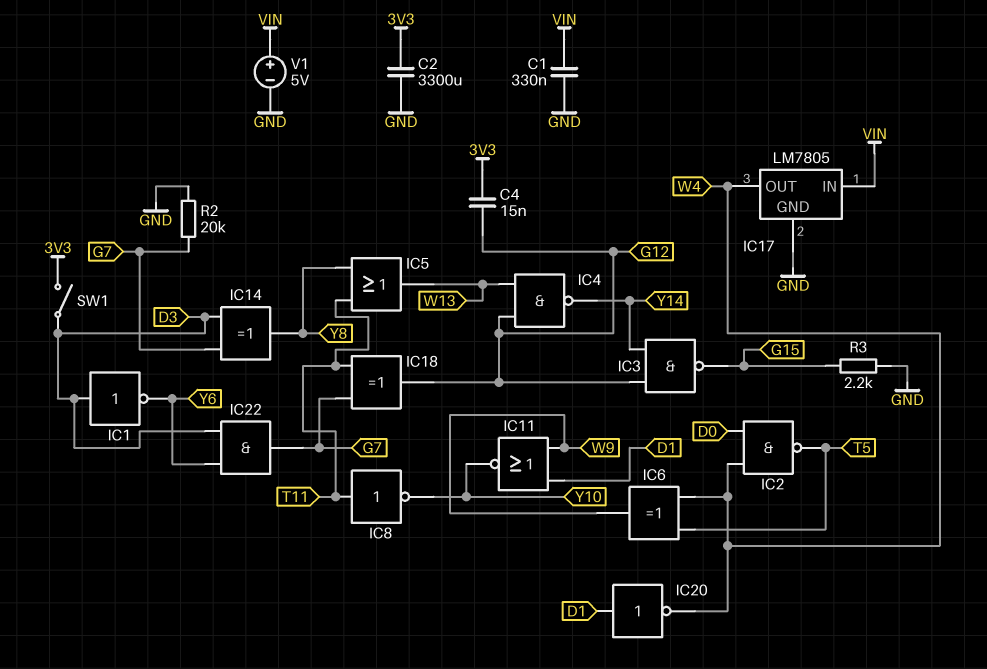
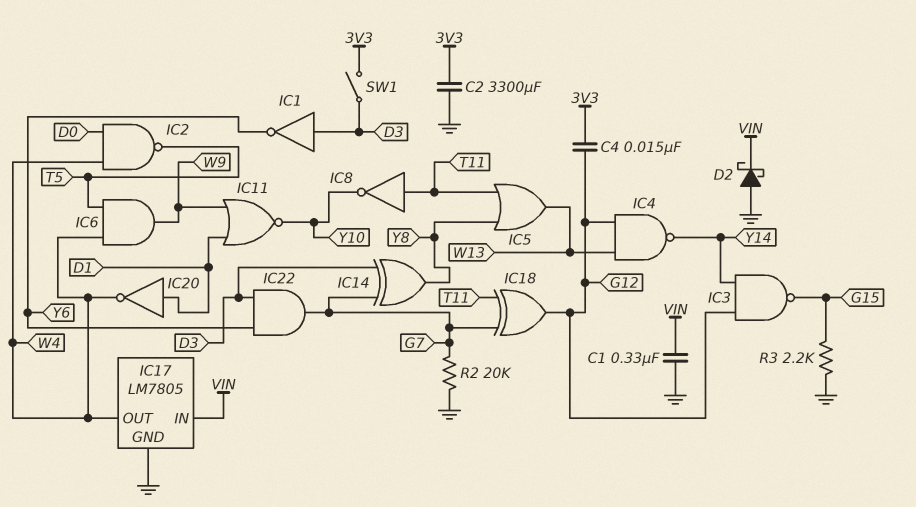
D2: none -> schottky (A GND, K VIN)
IC6: XOR (in T5, in W4, out W9) -> AND (in T5, in W4, out W9)
V1: 5V (plus VIN, minus GND) -> none

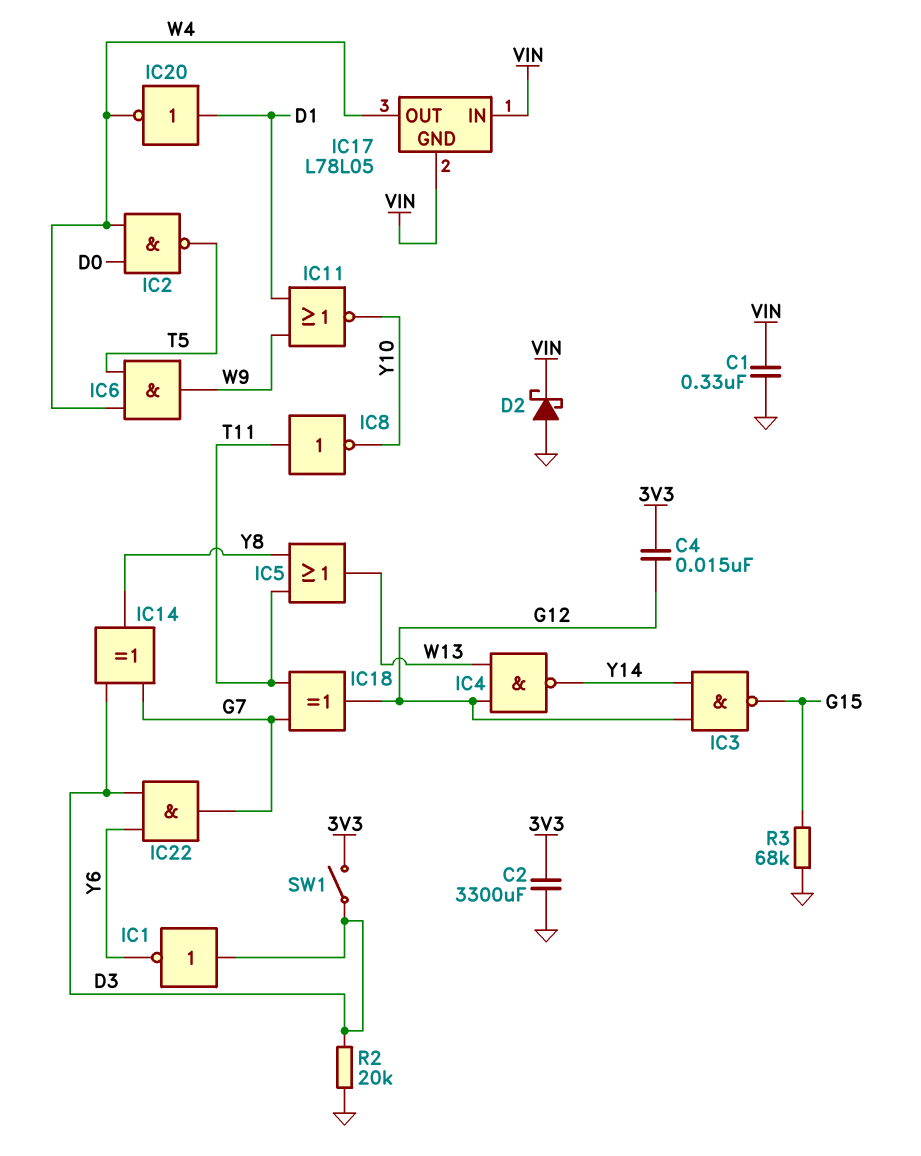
IC17: LM7805 -> L78L05
IC17 pin GND: GND -> VIN
R2: 20k (G7, GND) -> 20k (D3, GND)
R3: 2.2k (G15, GND) -> 68k (G15, GND)

